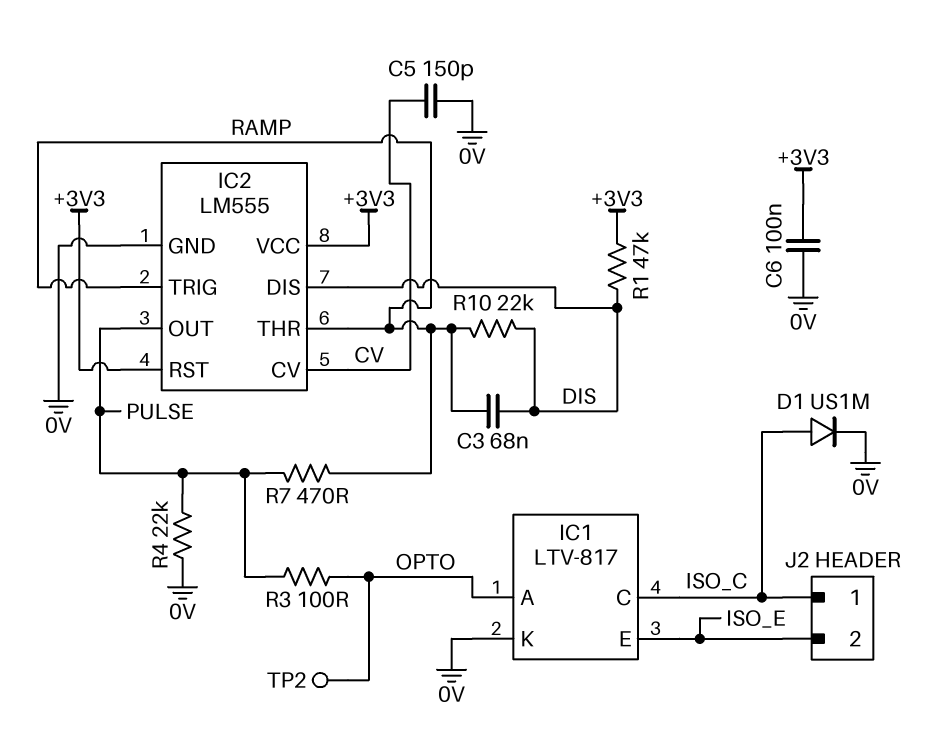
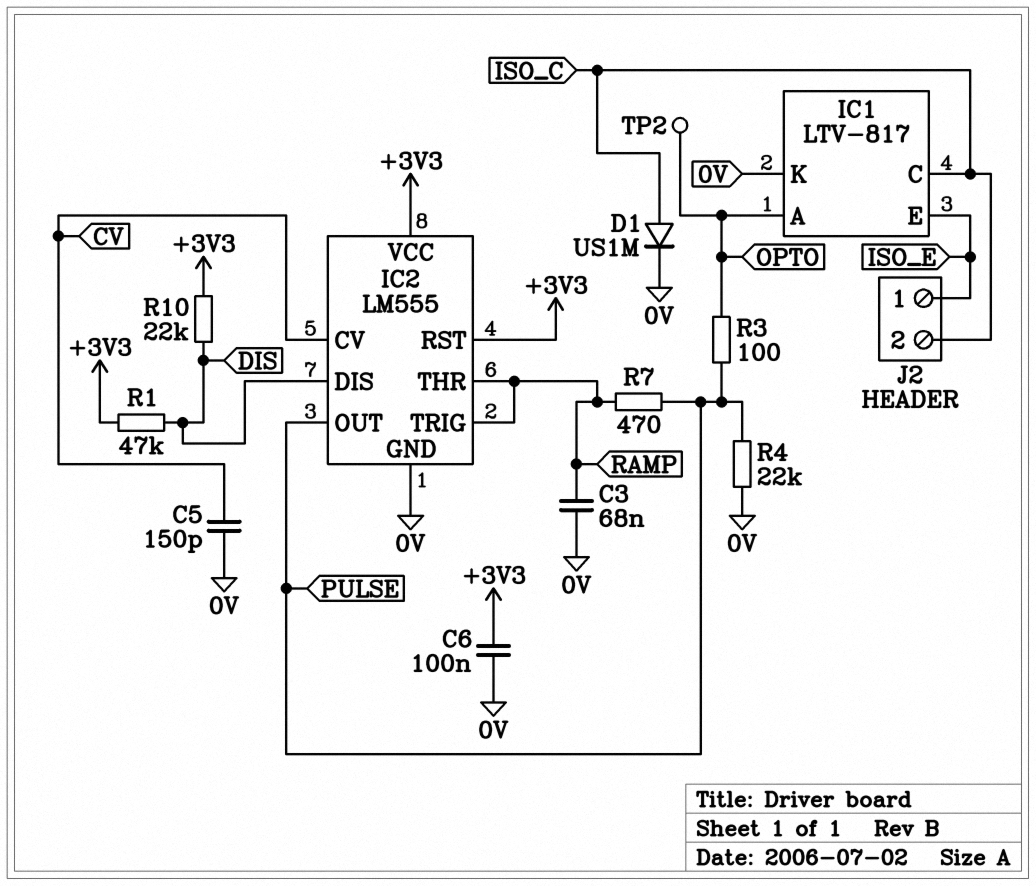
C3: 68nF (DIS, RAMP) -> 68nF (0V, RAMP)
J2 pin 1: ISO_C -> ISO_E
J2 pin 2: ISO_E -> ISO_C
R10: 22k (DIS, RAMP) -> 22k (+3V3, DIS)

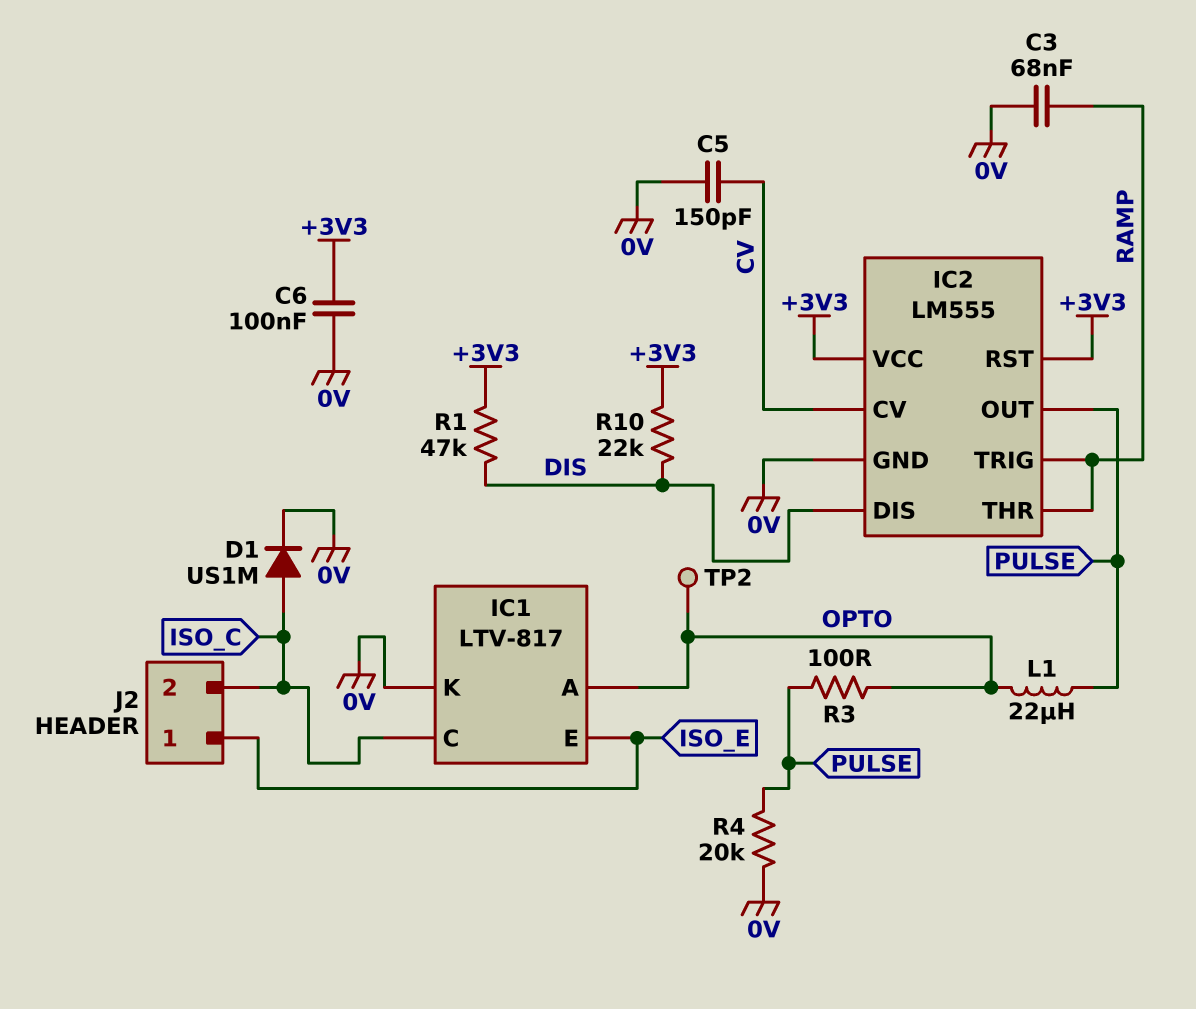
L1: none -> 22uH (OPTO, PULSE)
R4: 22k (0V, PULSE) -> 20k (0V, PULSE)
R7: 470 (PULSE, RAMP) -> none

